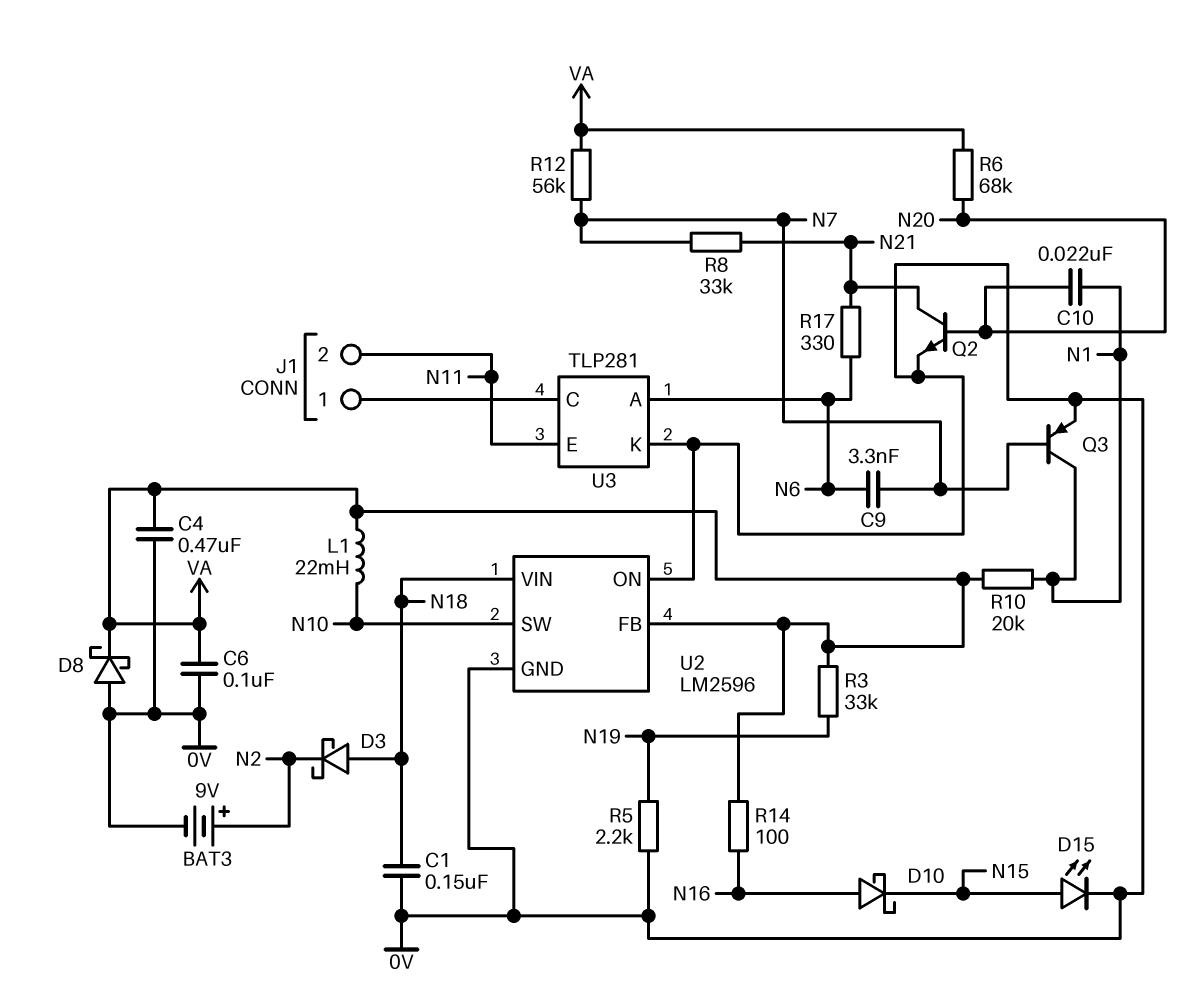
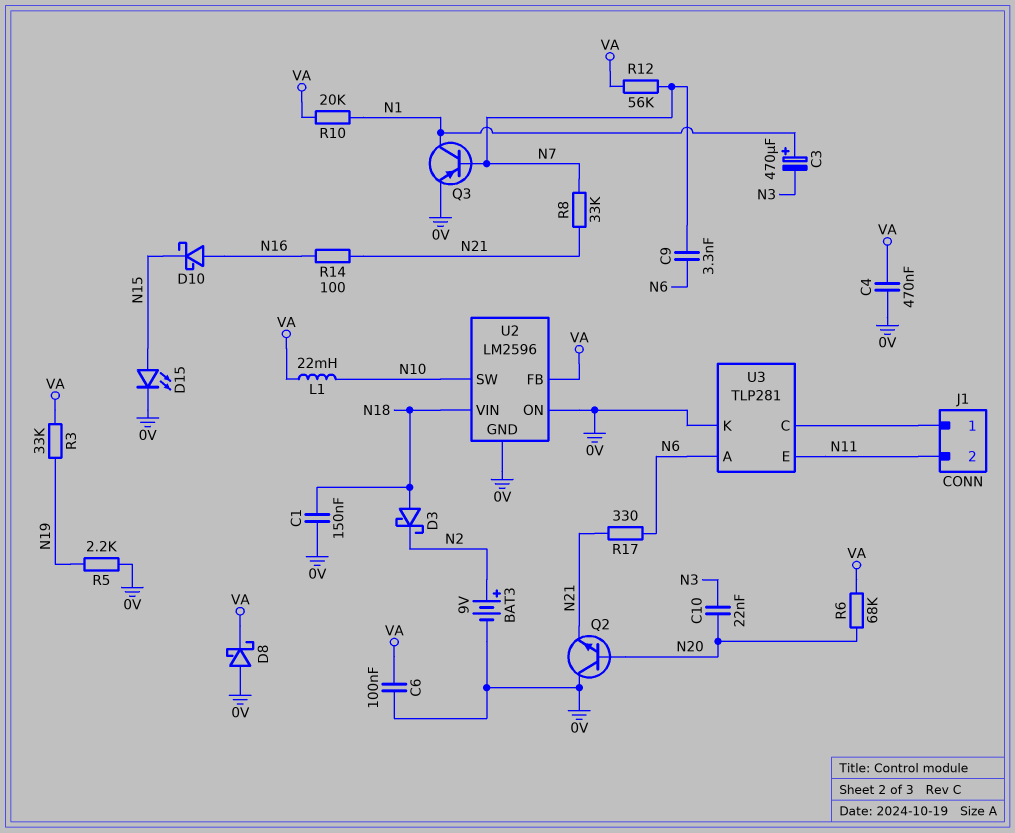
C3: none -> 470uF (plus N1, minus N3)
C10: 22nF (N1, N20) -> 22nF (N3, N20)
Q2: NPN (B N20, C N21, E 0V) -> NPN (B N20, C 0V, E N21)
R14: 100 (N16, VA) -> 100 (N16, N21)

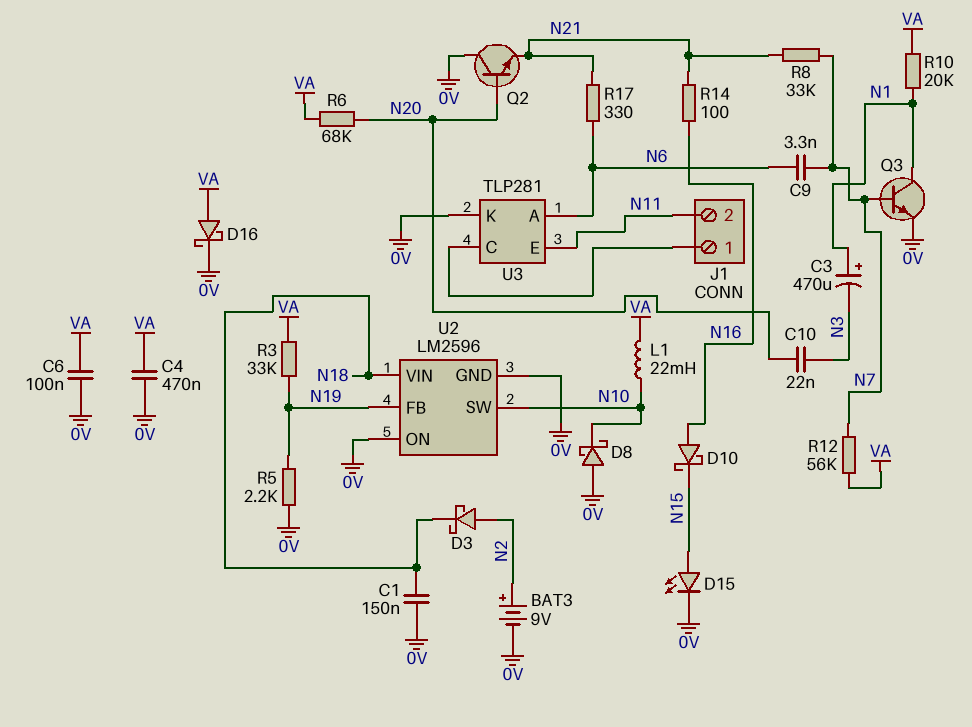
D3: schottky (A N18, K N2) -> schottky (A N2, K N18)
D8: schottky (A 0V, K VA) -> schottky (A 0V, K N10)
D16: none -> schottky (A VA, K 0V)
Q3: PNP (B N7, C N1, E 0V) -> NPN (B N7, C N1, E 0V)
U2 pin FB: VA -> N19

